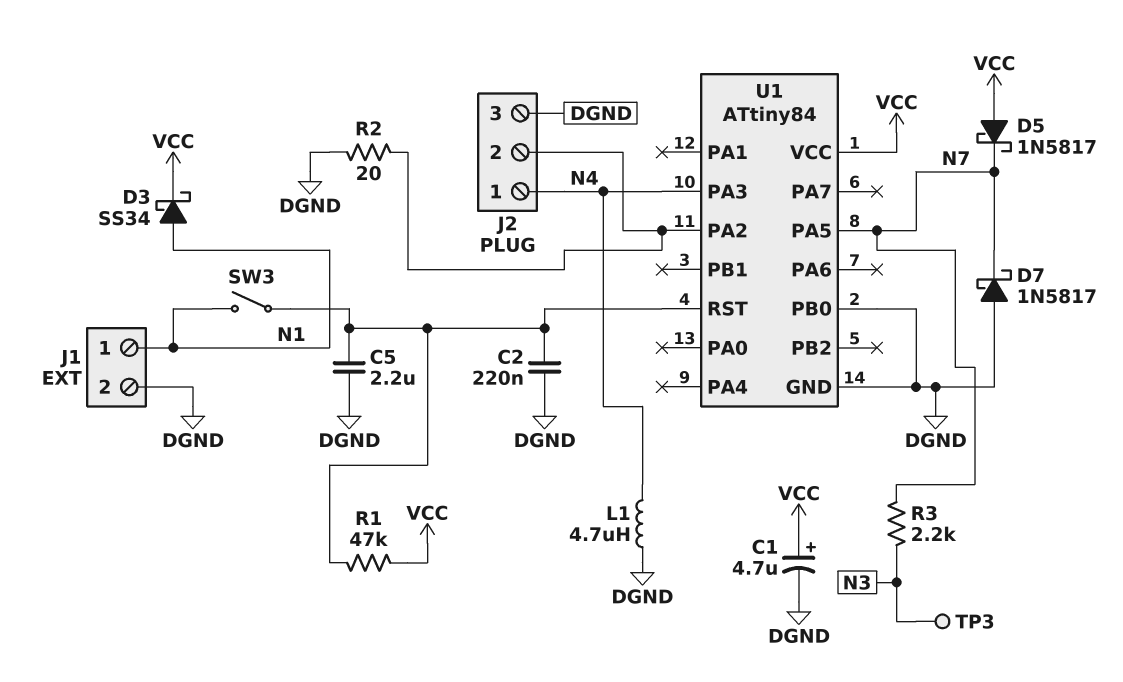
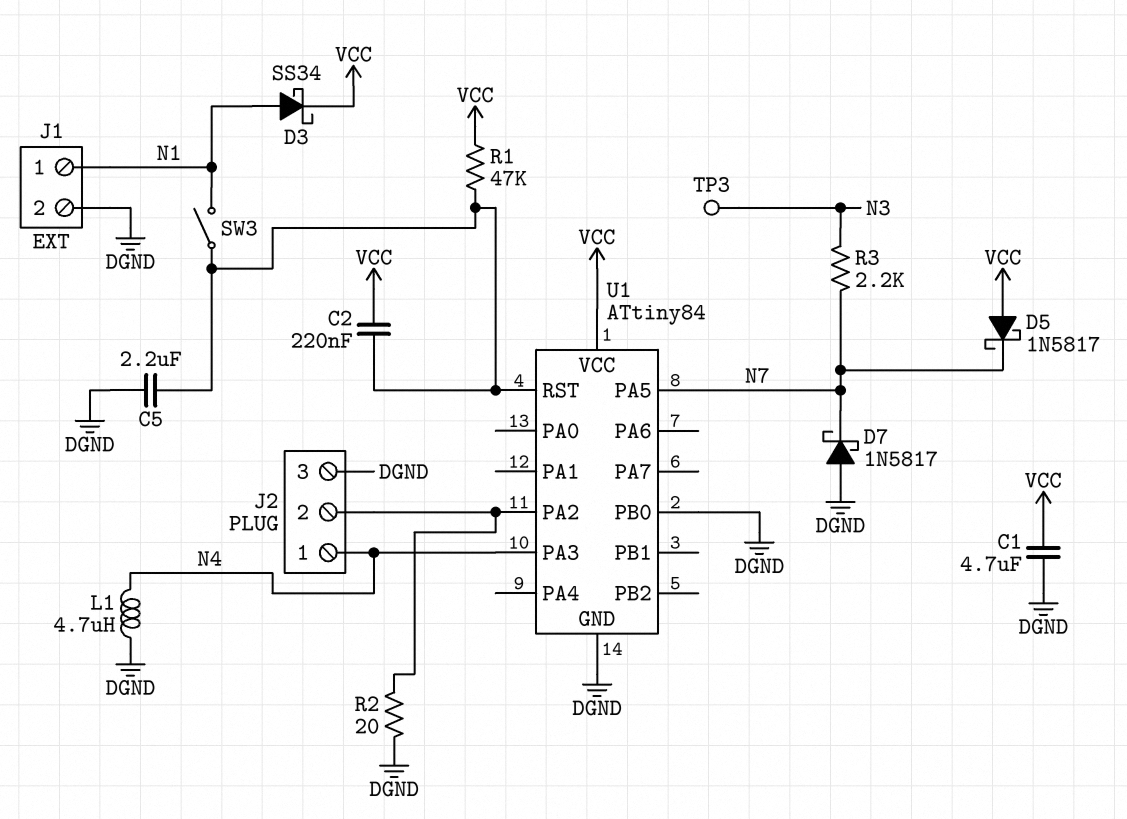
C1: 4.7uF (plus VCC, minus DGND) -> 4.7uF (DGND, VCC)
C2: 220nF (DGND, U1/RST) -> 220nF (U1/RST, VCC)

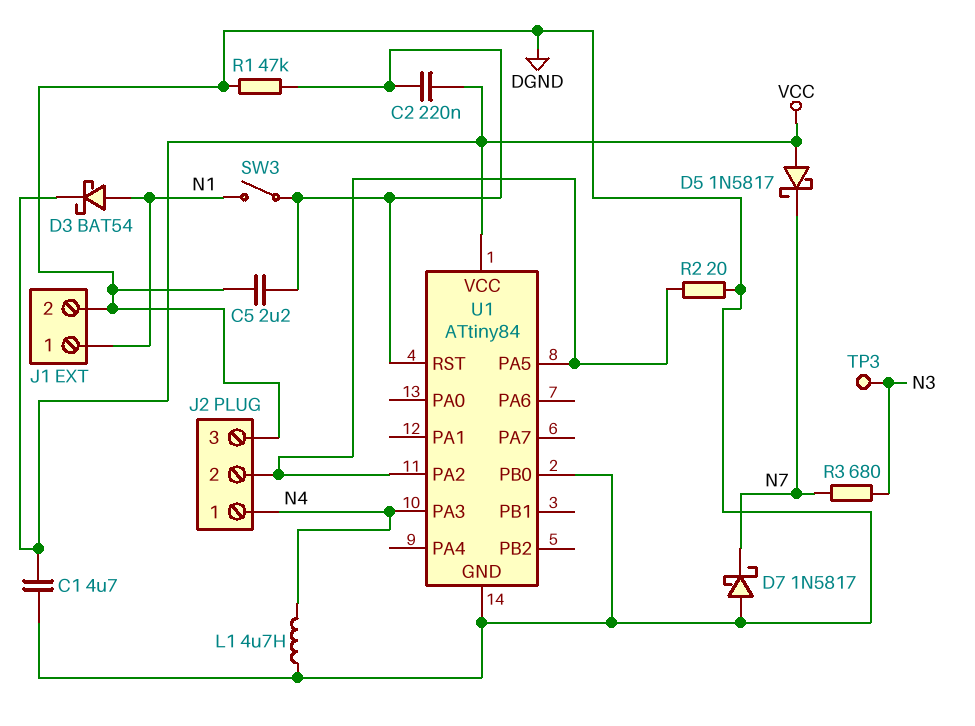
D3: schottky SS34 (A N1, K VCC) -> schottky BAT54 (A N1, K VCC)
R1: 47k (U1/RST, VCC) -> 47k (DGND, U1/RST)
R3: 2.2k (N3, N7) -> 680 (N3, N7)
U1 pin PA5: N7 -> J2/2

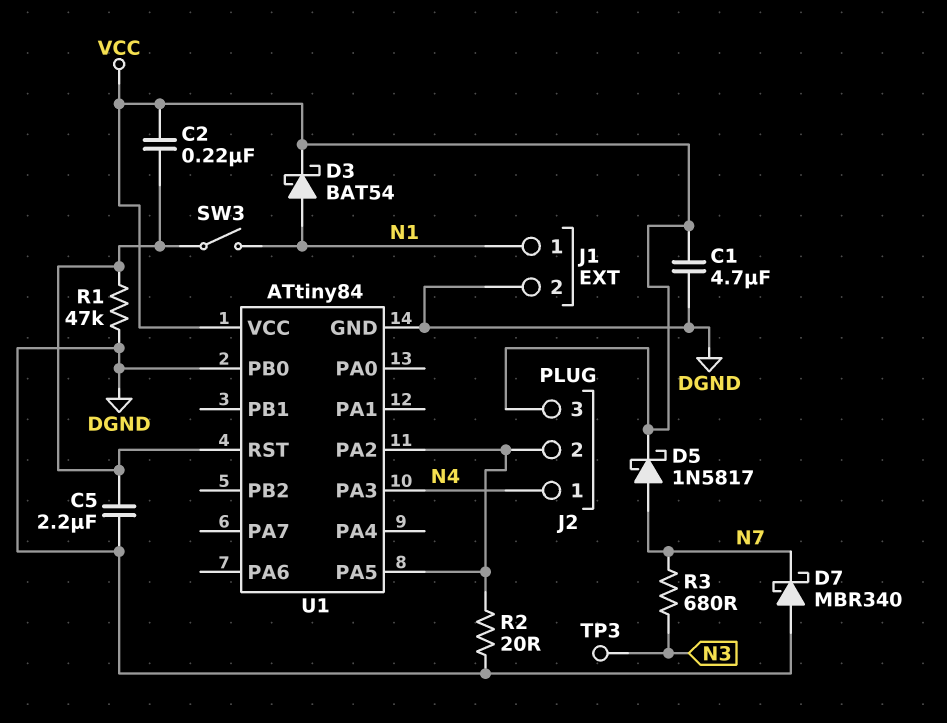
D5: schottky 1N5817 (A VCC, K N7) -> schottky 1N5817 (A N7, K VCC)
D7: schottky 1N5817 (A DGND, K N7) -> schottky MBR340 (A DGND, K N7)
J2 pin 3: DGND -> VCC
L1: 4.7uH (DGND, N4) -> none

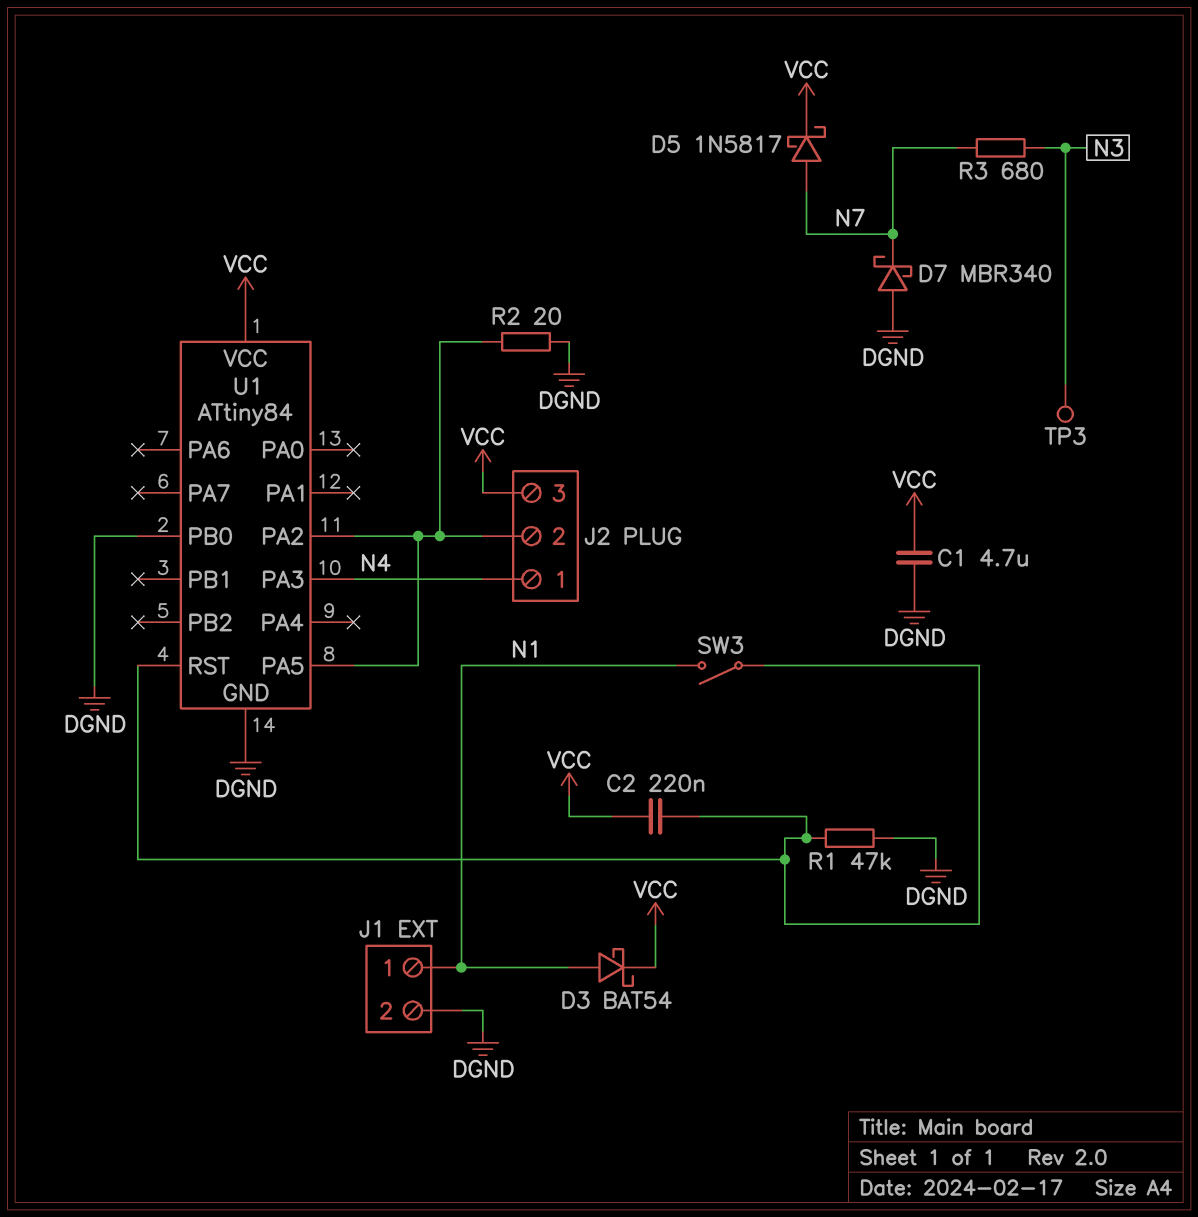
C5: 2.2uF (DGND, U1/RST) -> none

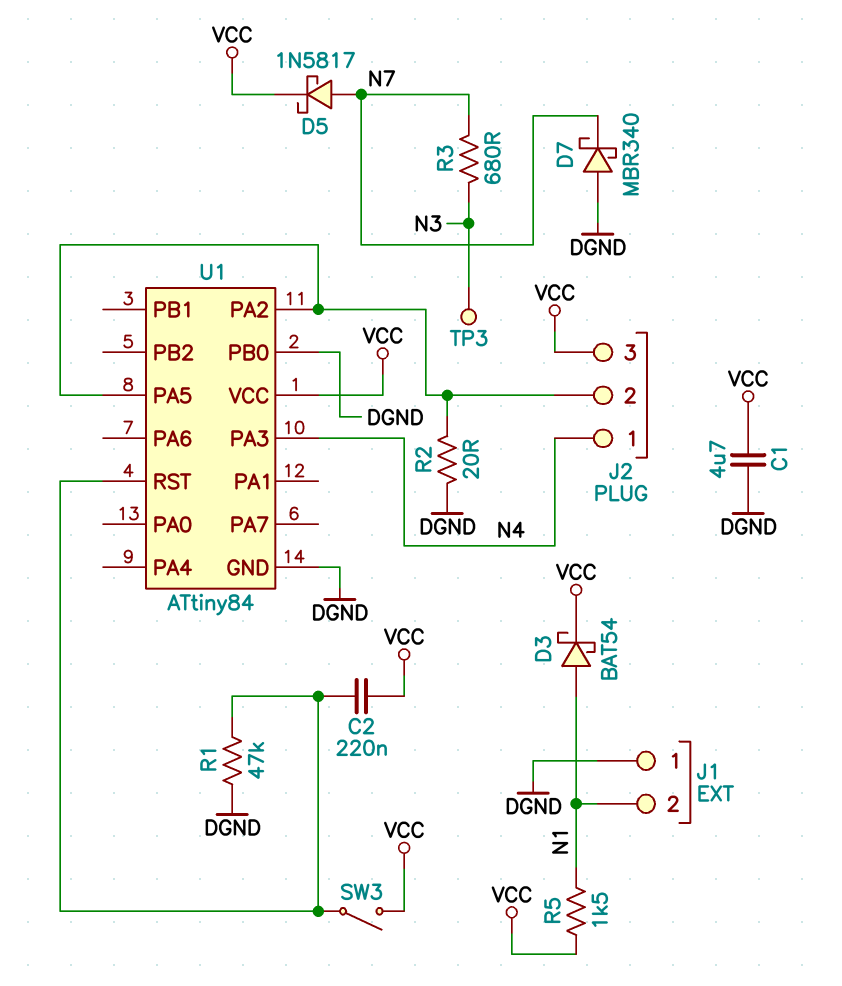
J1 pin 1: N1 -> DGND
J1 pin 2: DGND -> N1
R5: none -> 1.5k (N1, VCC)
SW3: switch (N1, U1/RST) -> switch (U1/RST, VCC)

